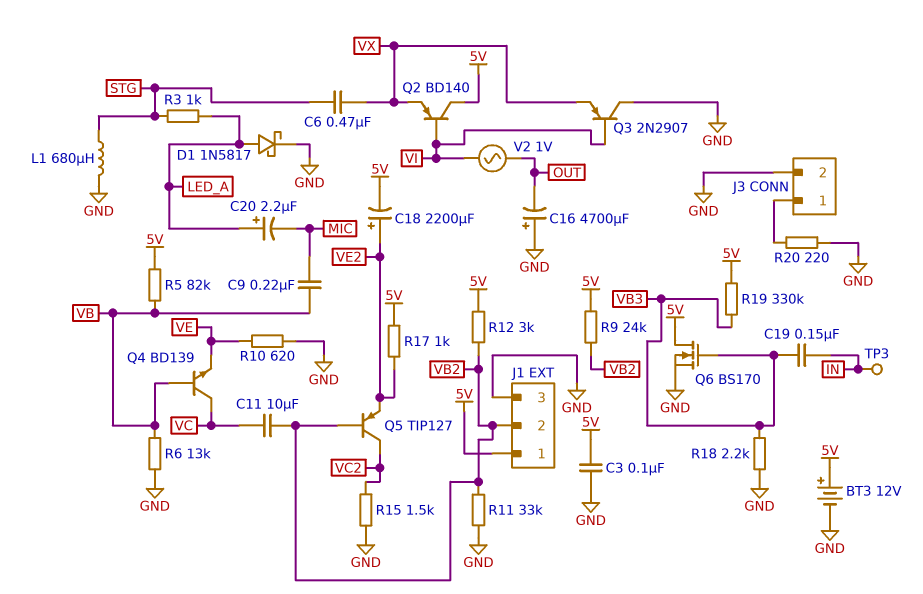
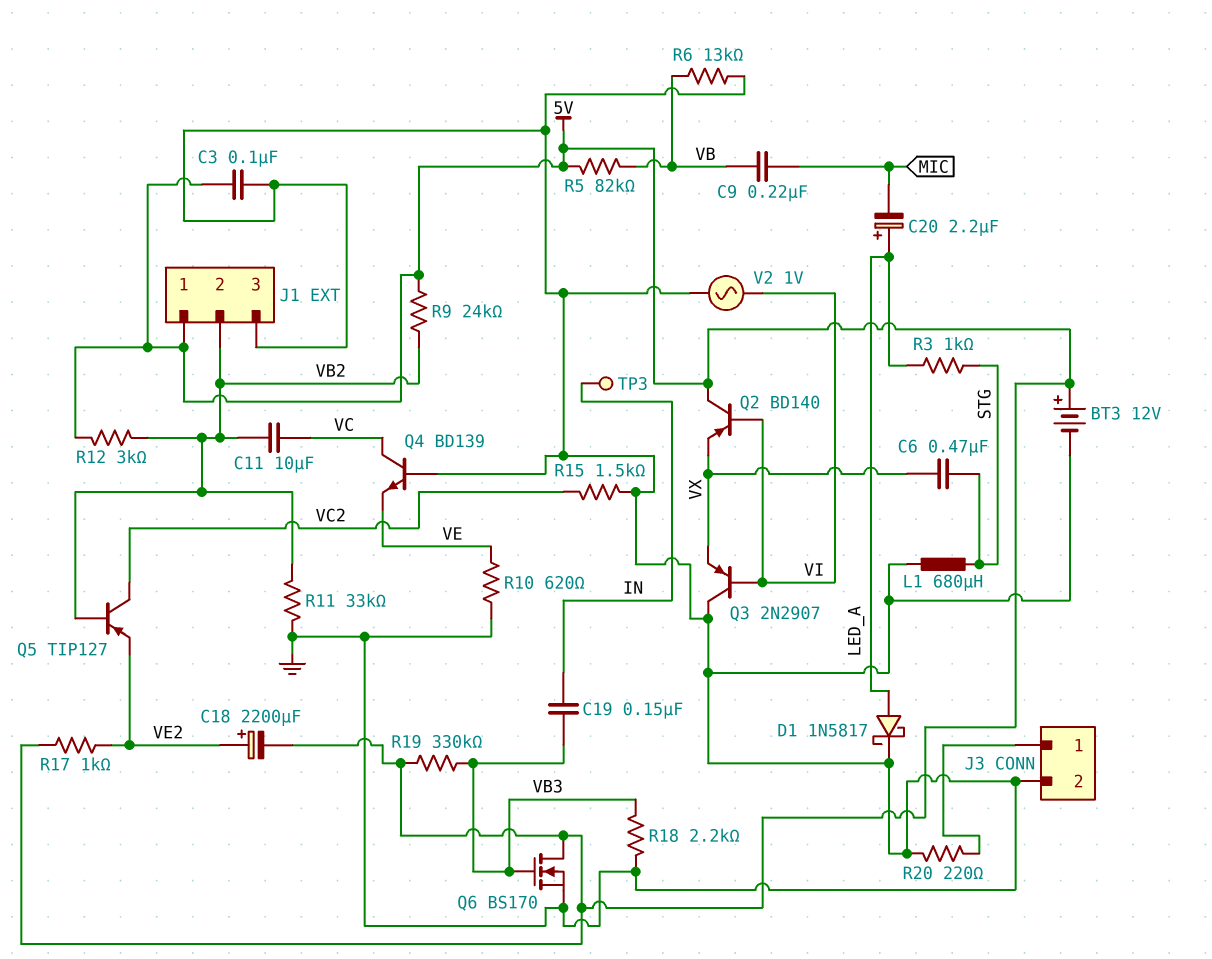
C16: 4700uF (plus GND, minus OUT) -> none
Q4: NPN BD139 (B VB, C VC, E VE) -> NPN BD139 (B GND, C VC, E VE)
V2: AC 1V (OUT, VI) -> AC 1V (GND, VI)

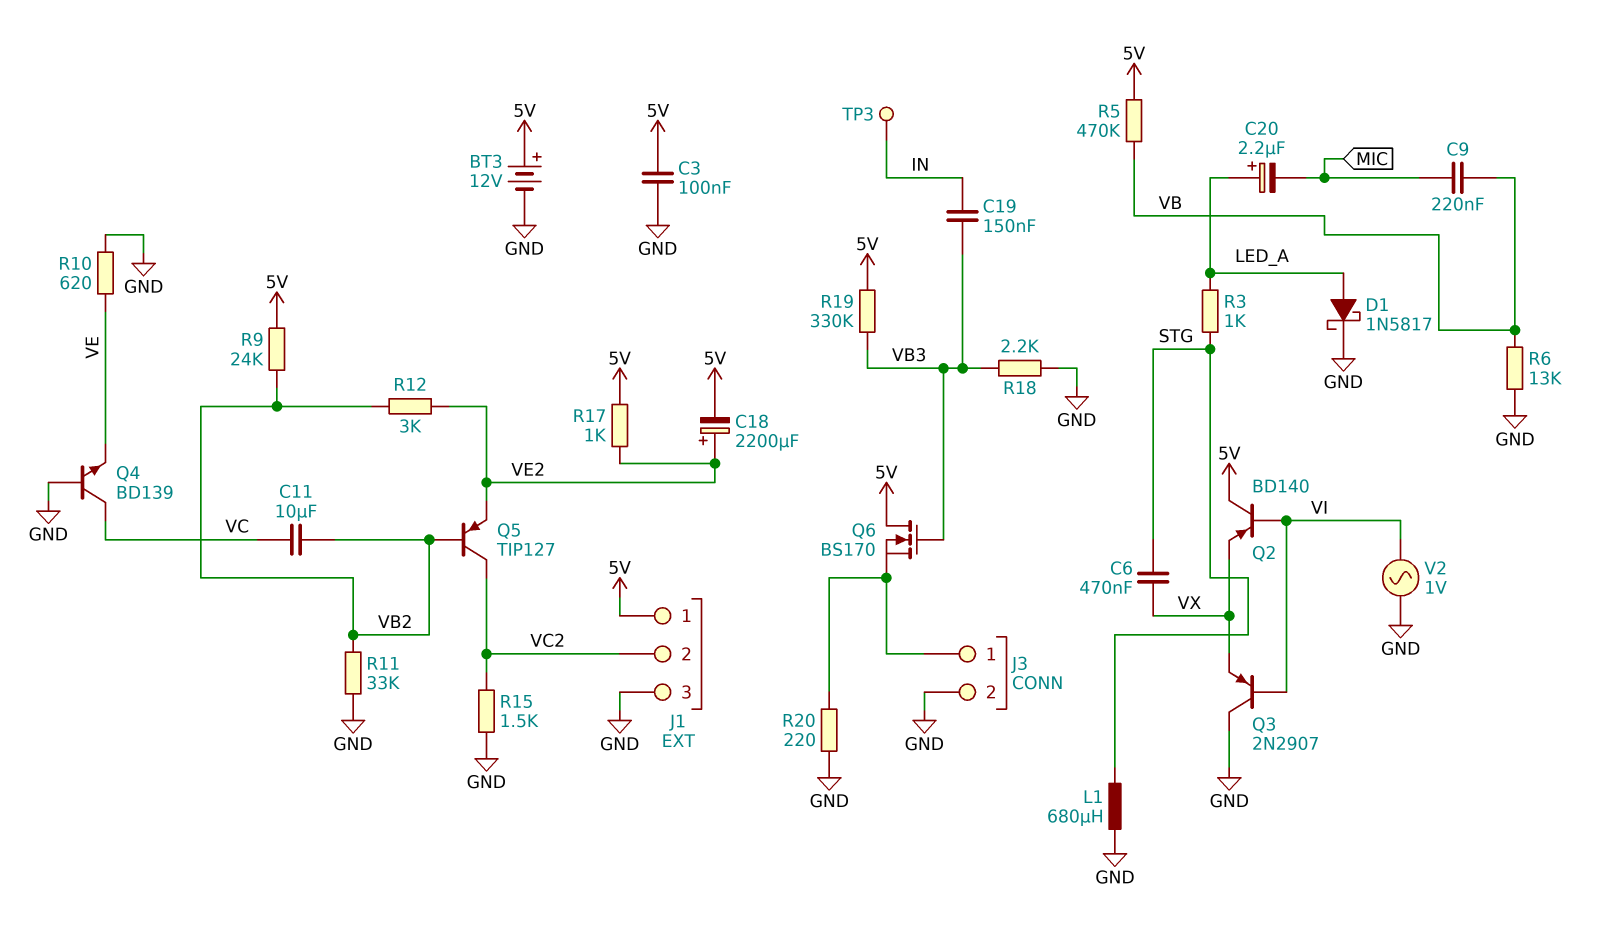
J1 pin 2: VB2 -> VC2
Q6: NMOS BS170 (G VB3, D 5V, S GND) -> NMOS BS170 (G VB3, D 5V, S J3/1)
R5: 82k (5V, VB) -> 470k (5V, VB)
R12: 3k (5V, VB2) -> 3k (VB2, VE2)

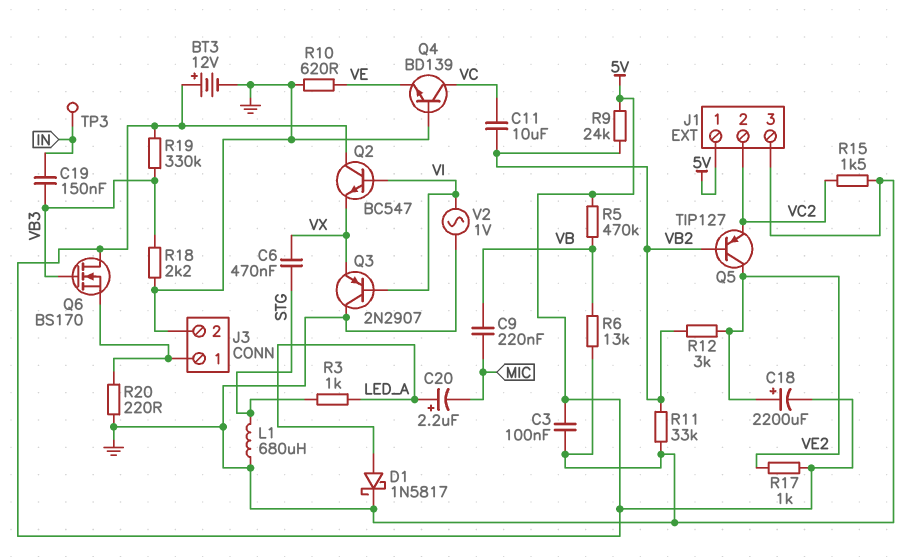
Q2: PNP BD140 (B VI, C 5V, E VX) -> NPN BC547 (B VI, C 5V, E VX)
Q5: PNP TIP127 (B VB2, C VC2, E VE2) -> PNP TIP127 (B VB2, C VE2, E VC2)

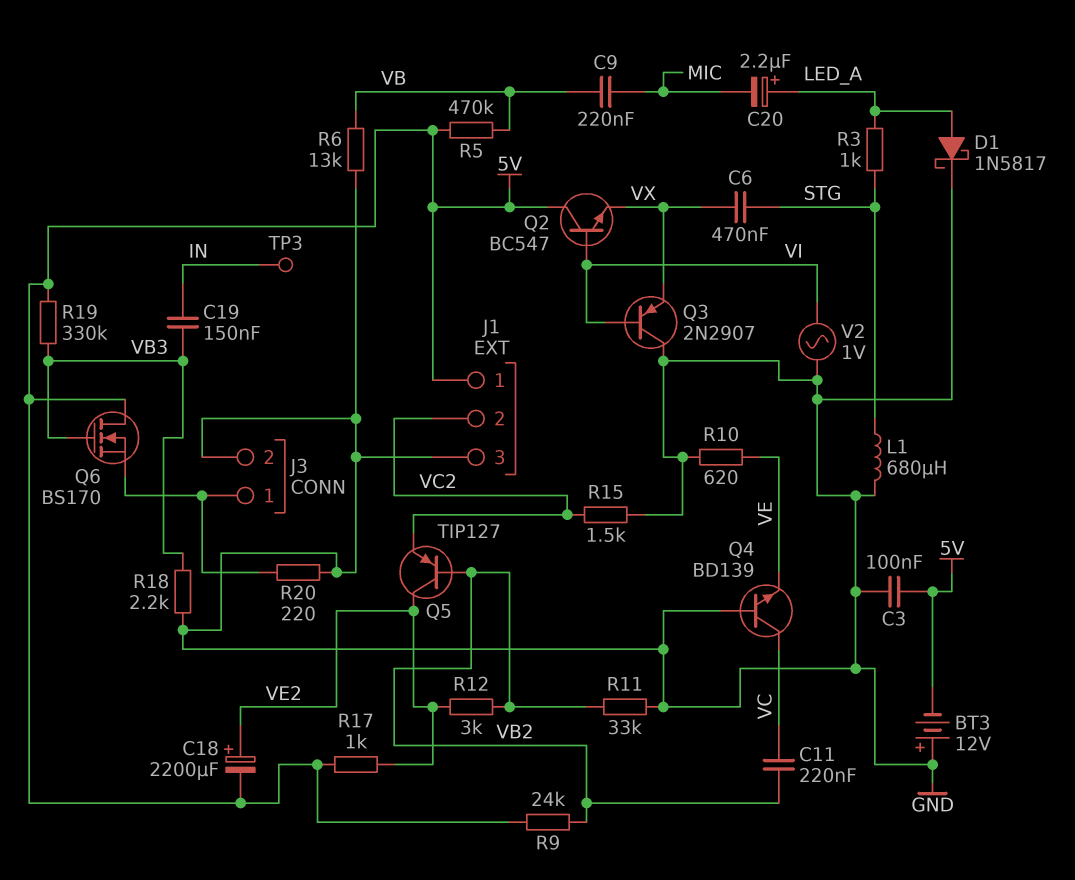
BT3: 12V (plus 5V, minus GND) -> 12V (plus GND, minus 5V)
C11: 10uF (VB2, VC) -> 220nF (VB2, VC)

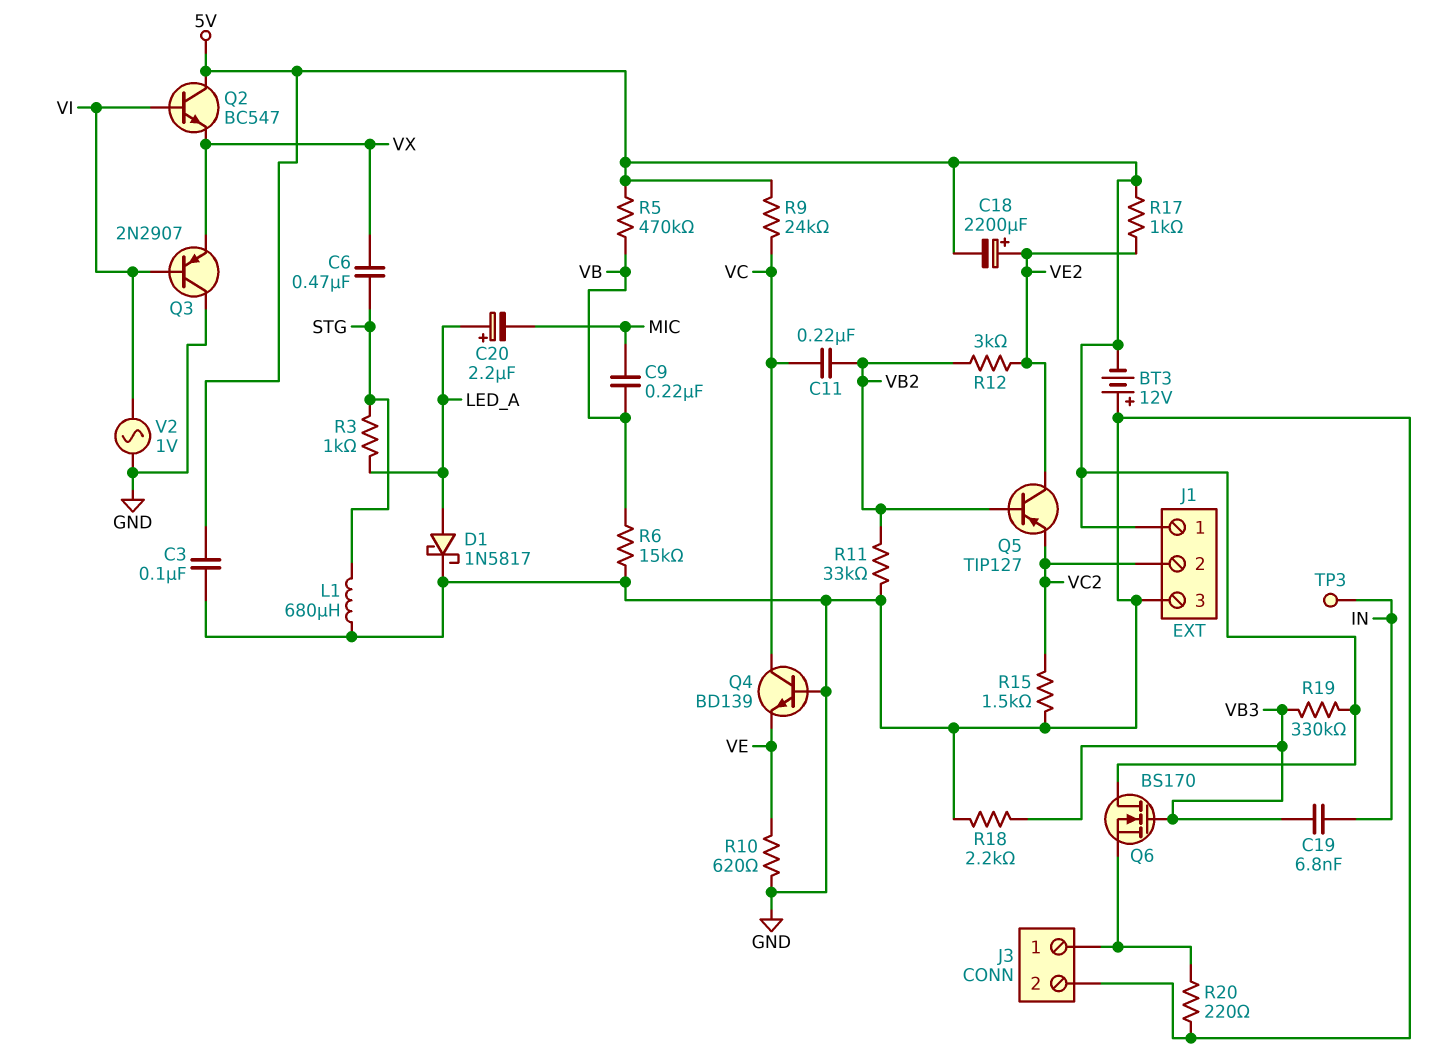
C19: 150nF (IN, VB3) -> 6.8nF (IN, VB3)
R6: 13k (GND, VB) -> 15k (GND, VB)
R9: 24k (5V, VB2) -> 24k (5V, VC)

